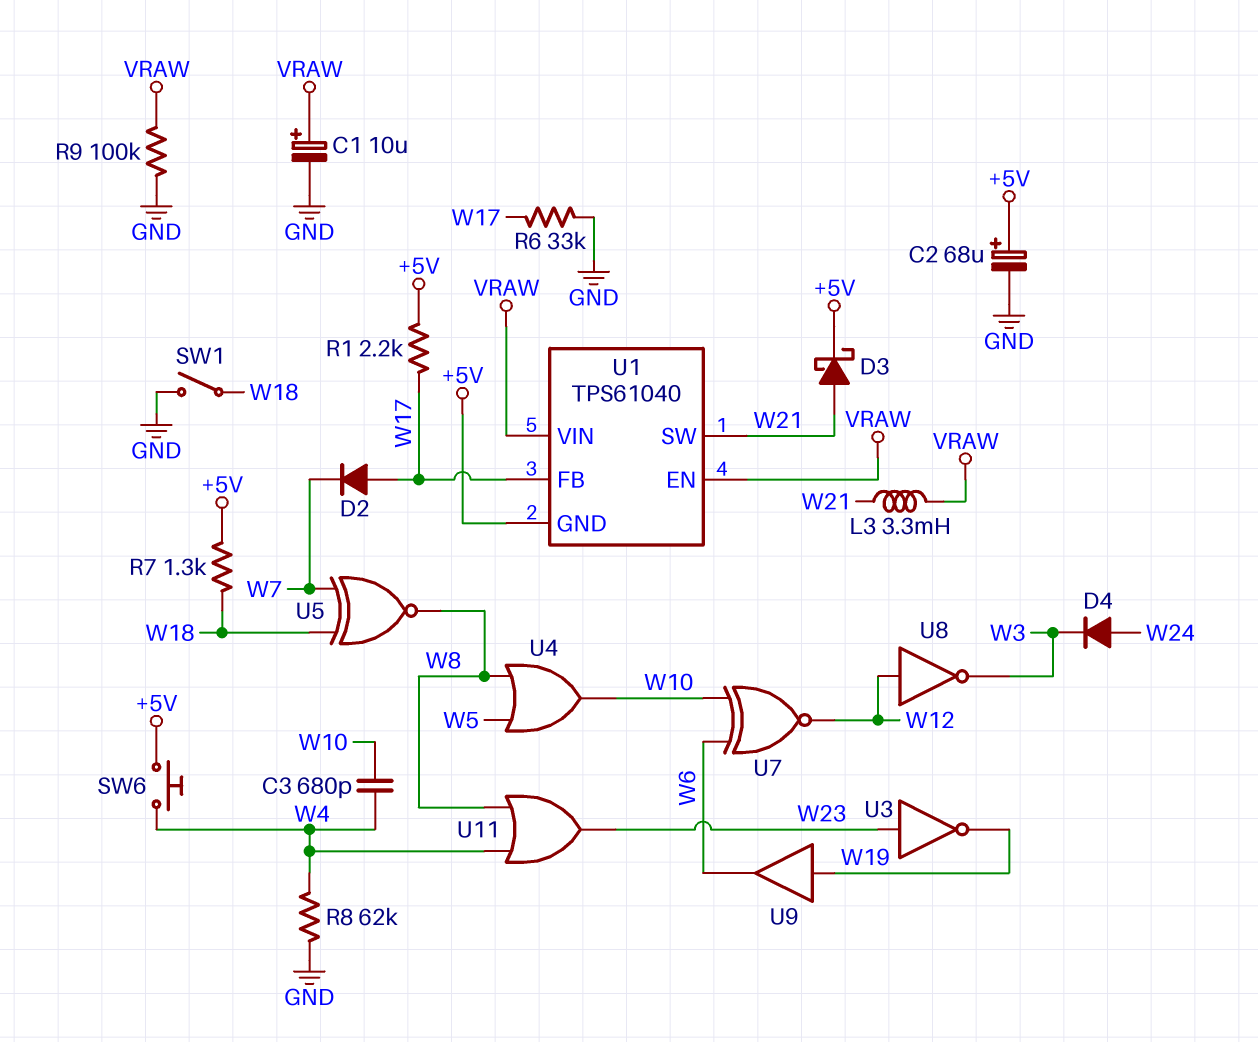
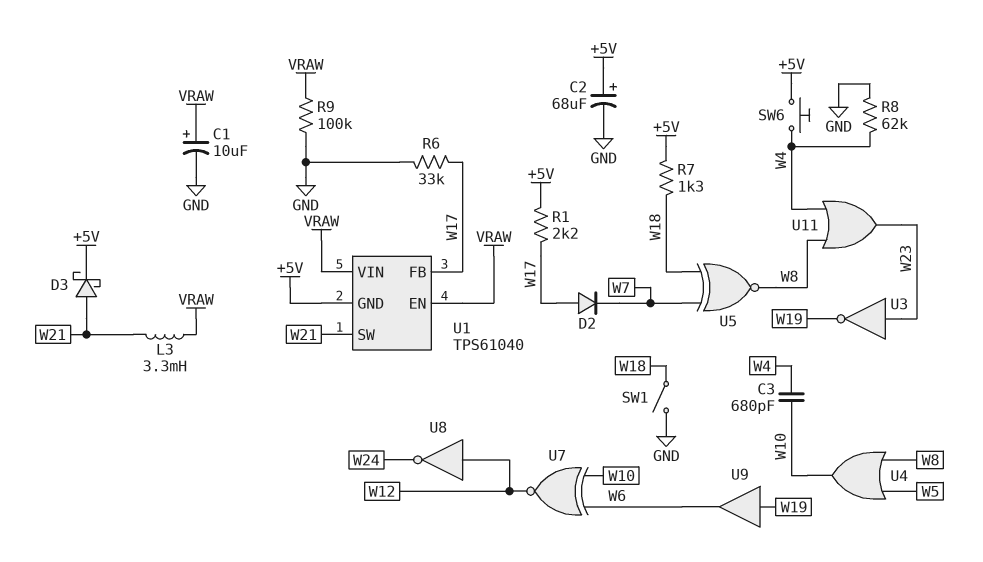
D4: diode (A W24, K W3) -> none
U8: NOT (in W12, out W3) -> NOT (in W12, out W24)

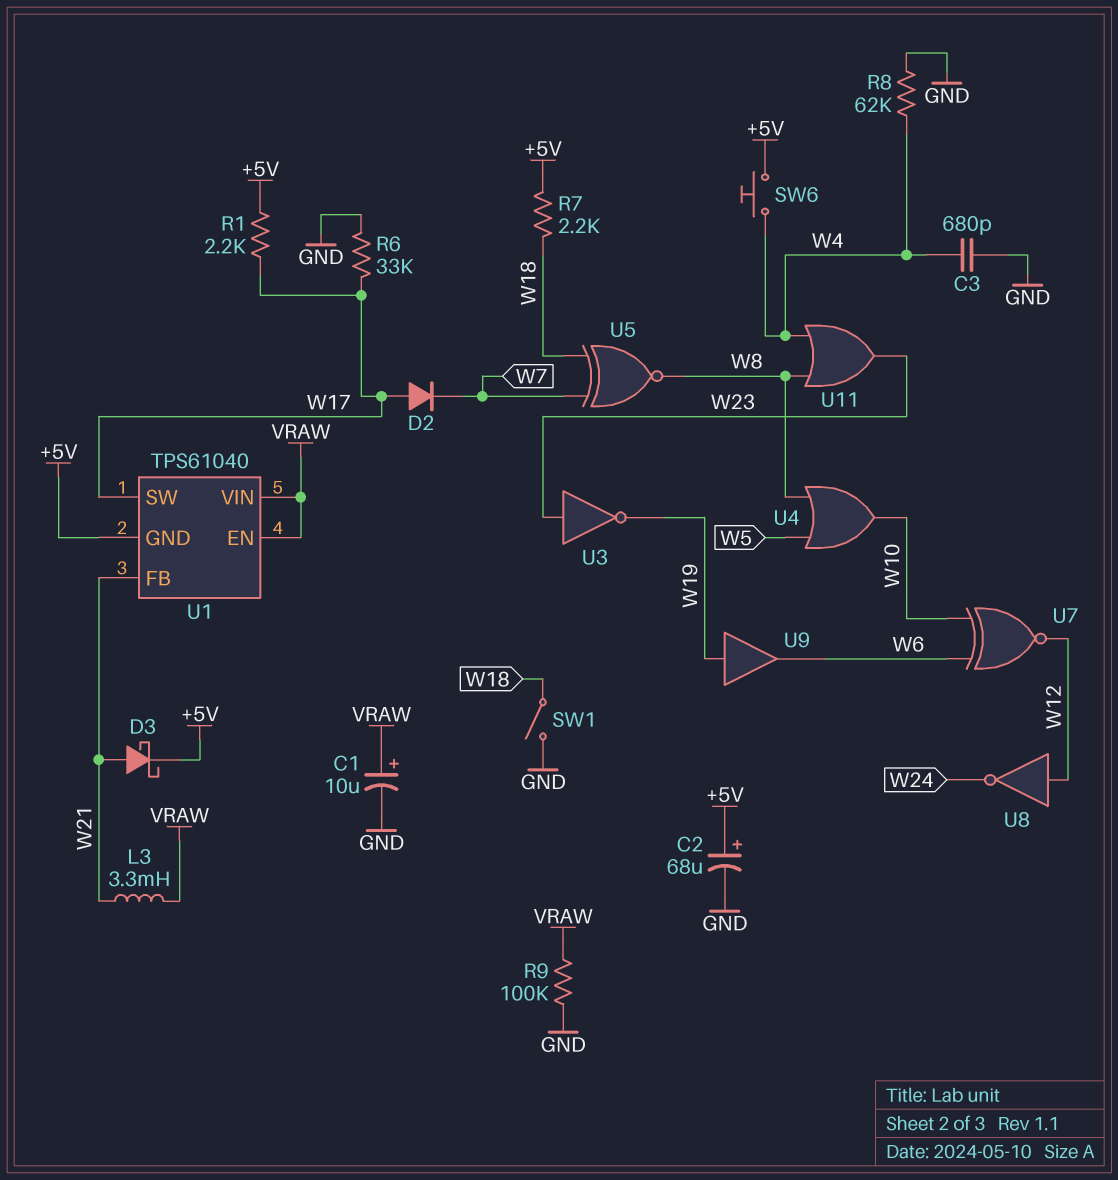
C3: 680pF (W4, W10) -> 680pF (GND, W4)
R7: 1.3k (+5V, W18) -> 2.2k (+5V, W18)
U1 pin FB: W17 -> W21
U1 pin SW: W21 -> W17

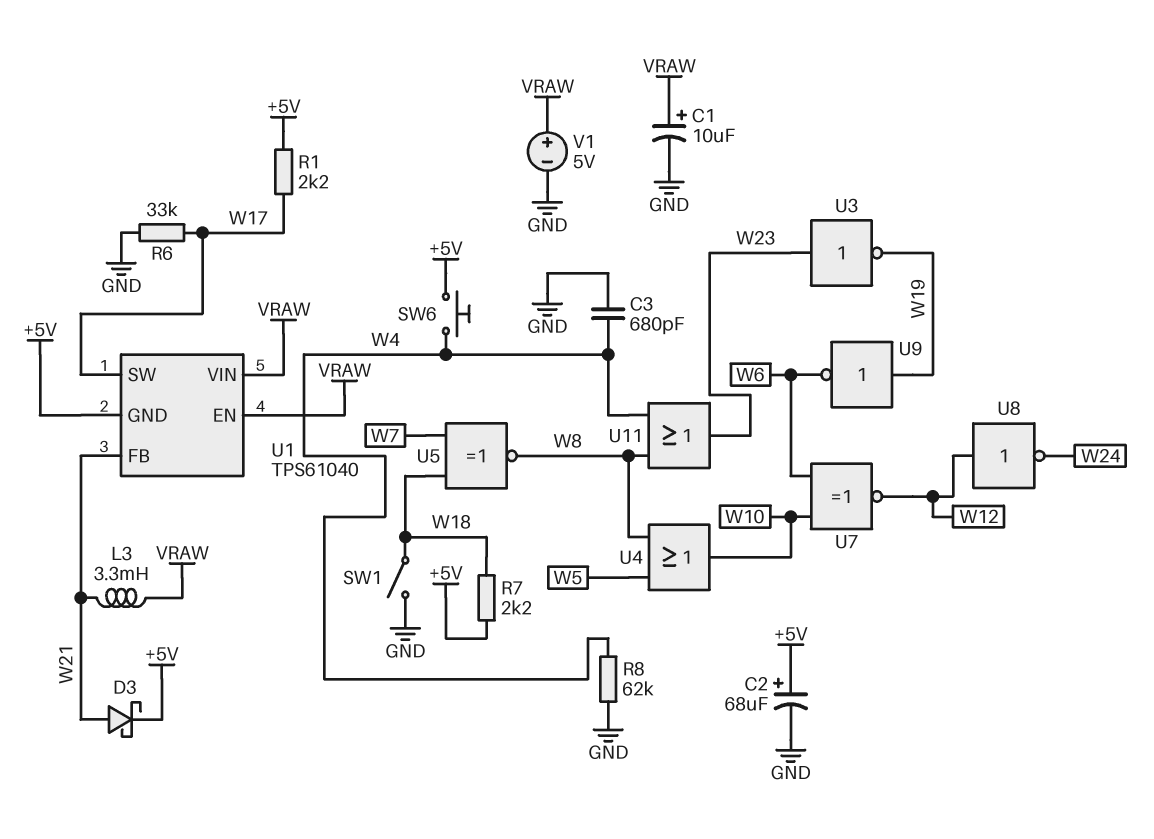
D2: diode (A W17, K W7) -> none
R9: 100k (GND, VRAW) -> none
U9: buffer (in W19, out W6) -> NOT (in W19, out W6)
V1: none -> 5V (plus VRAW, minus GND)

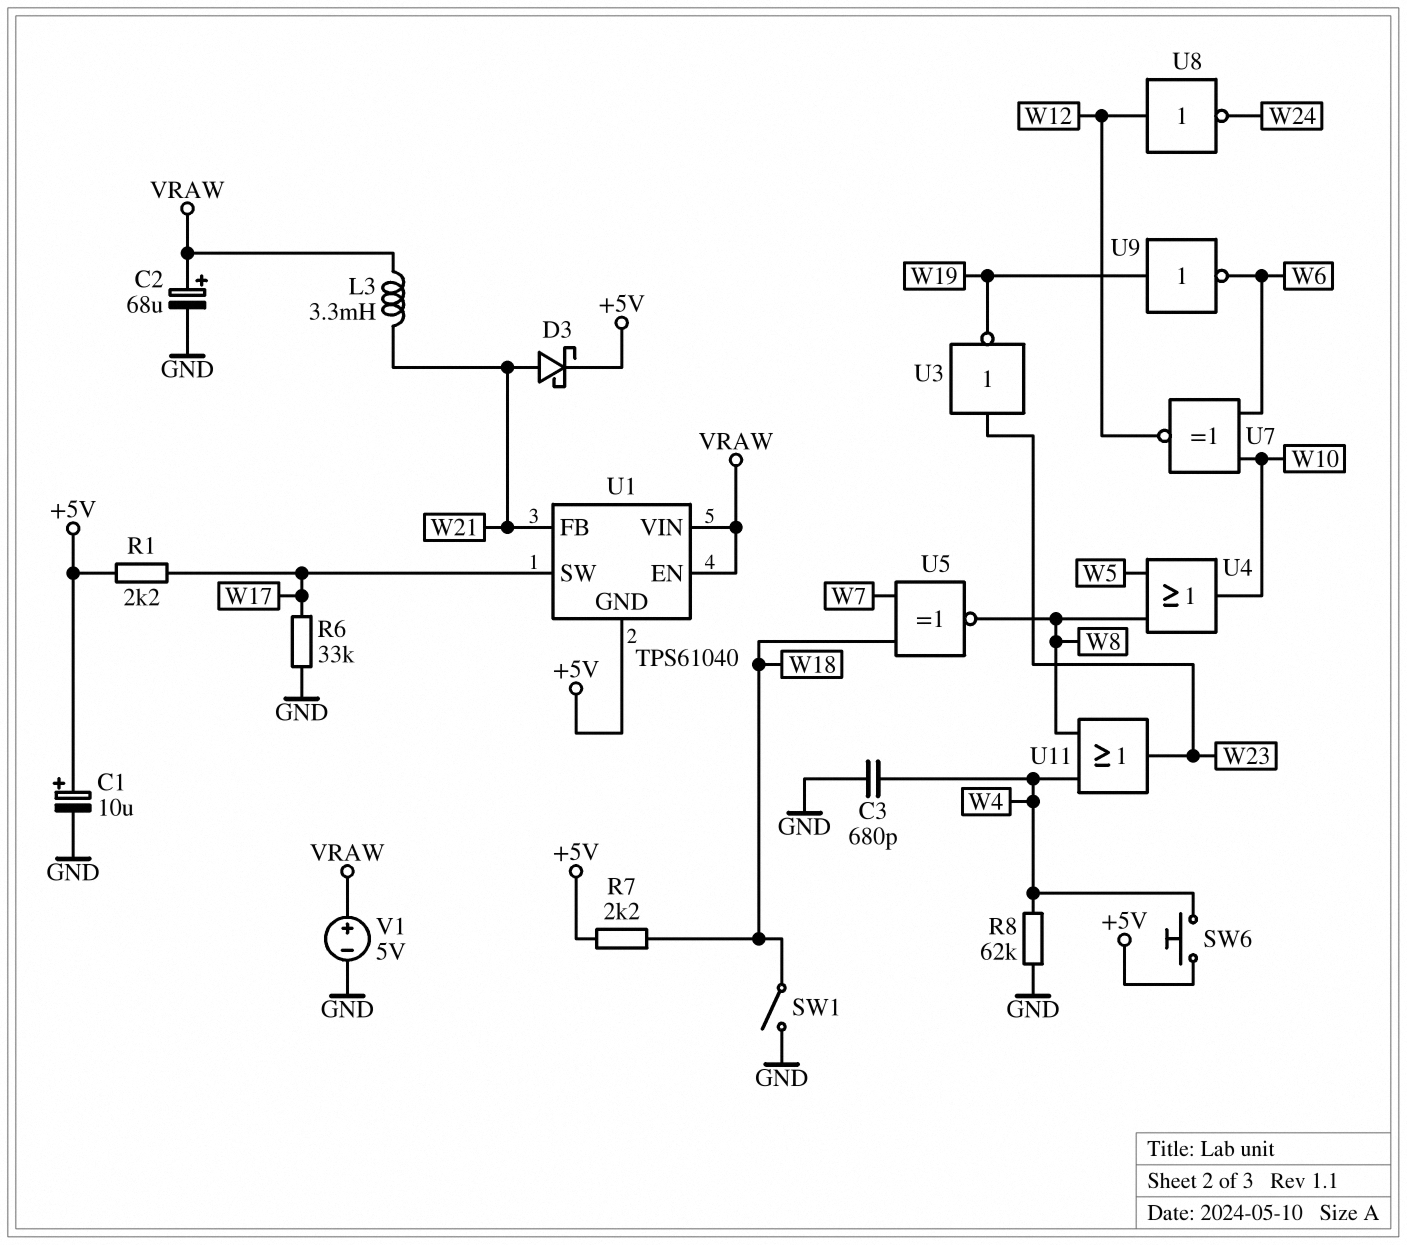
C1: 10uF (plus VRAW, minus GND) -> 10uF (plus +5V, minus GND)
C2: 68uF (plus +5V, minus GND) -> 68uF (plus VRAW, minus GND)

